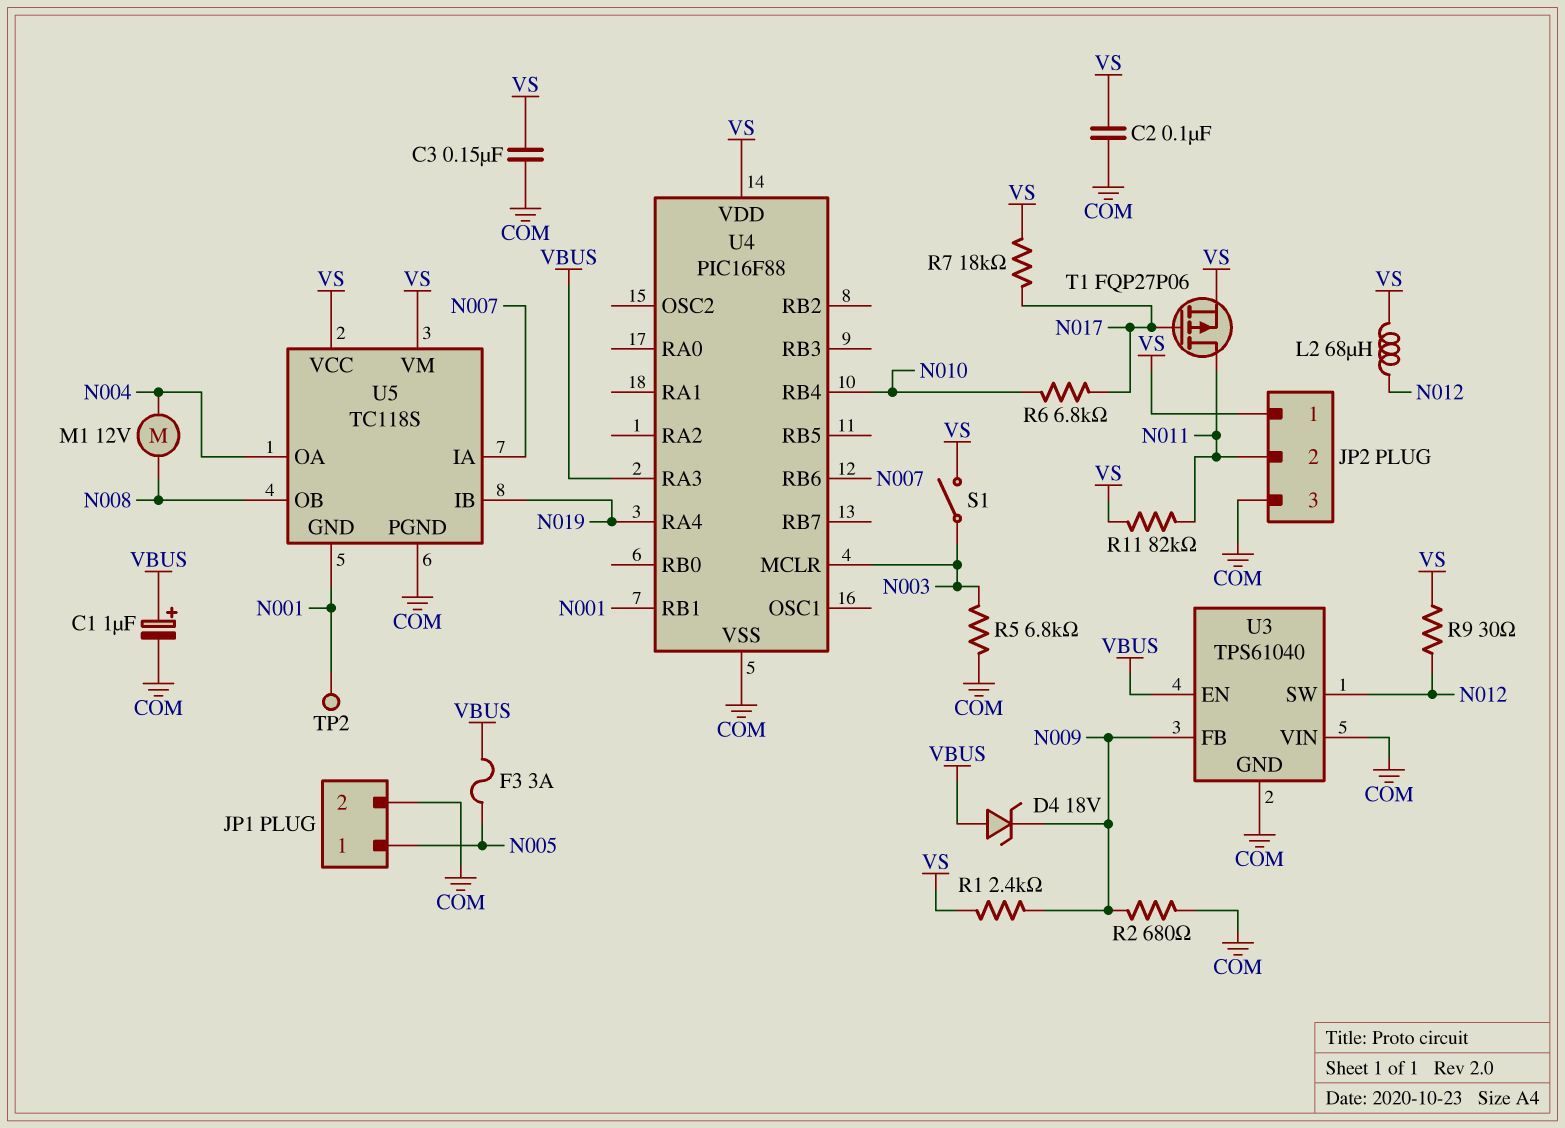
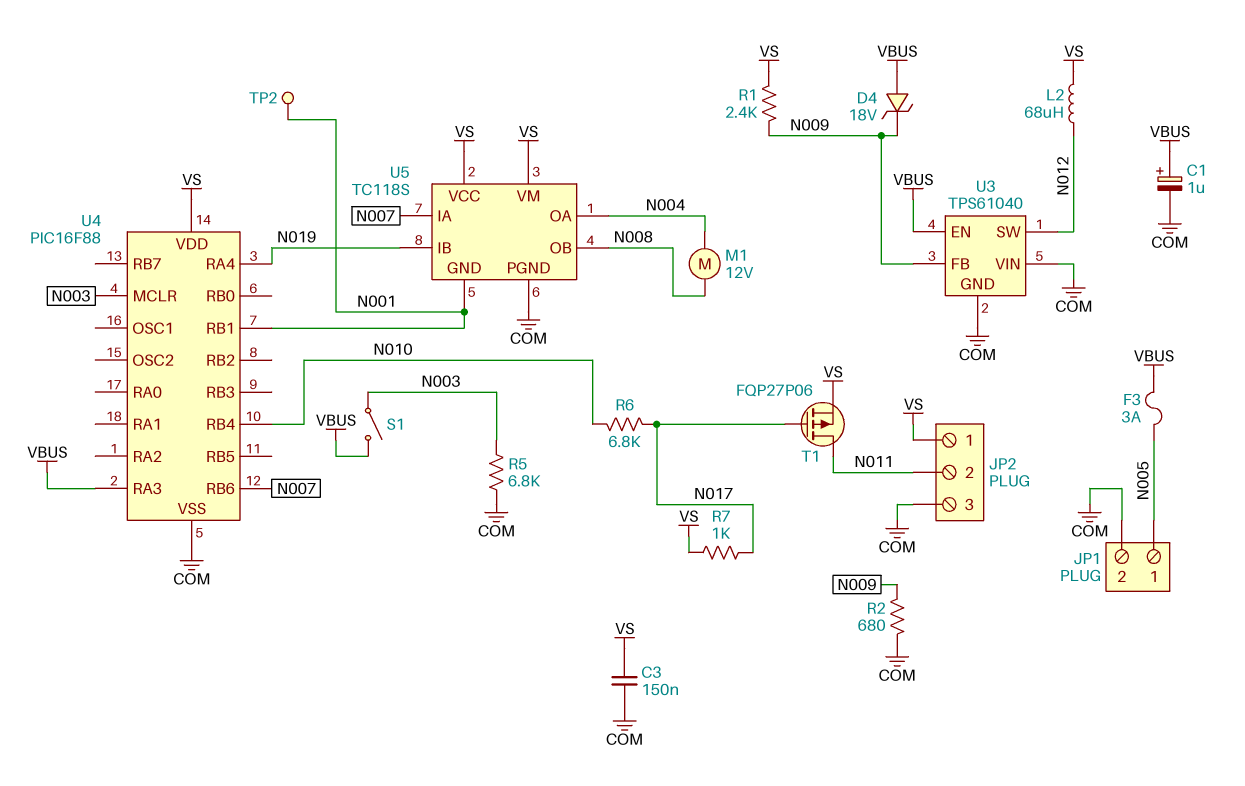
C2: 100nF (COM, VS) -> none
R7: 18k (N017, VS) -> 1k (N017, VS)
R9: 30 (N012, VS) -> none
R11: 82k (N011, VS) -> none
S1: switch (N003, VS) -> switch (N003, VBUS)

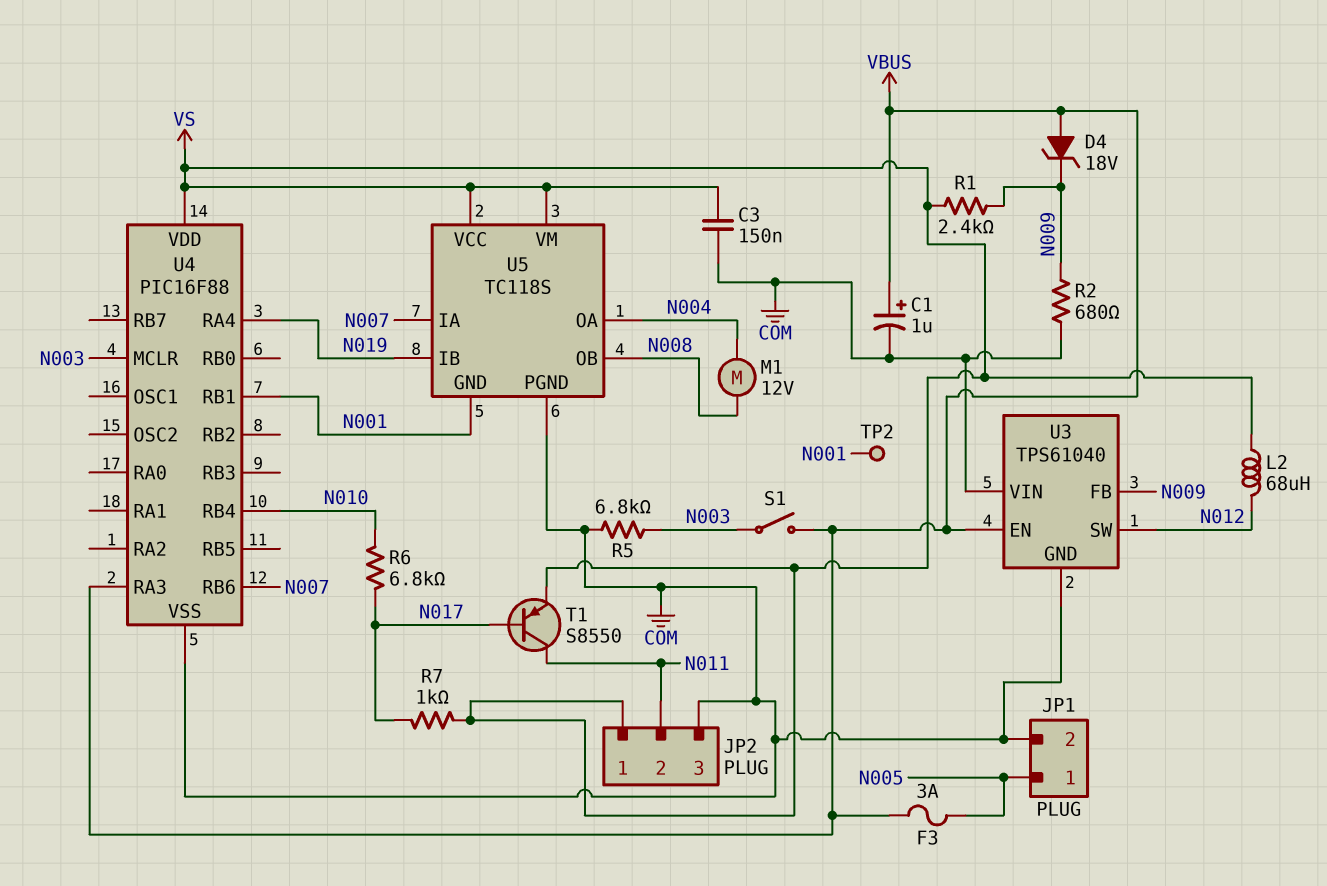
T1: PMOS FQP27P06 (G N017, D N011, S VS) -> PNP S8550 (B N017, C N011, E VS)

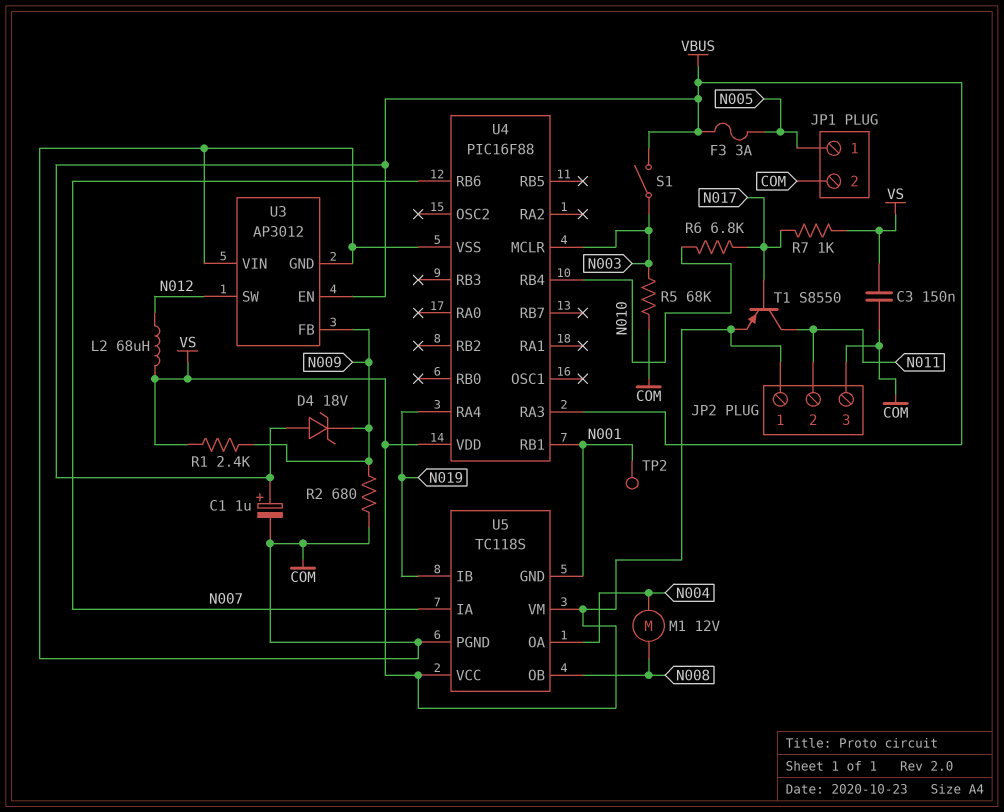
R5: 6.8k (COM, N003) -> 68k (COM, N003)
U3: TPS61040 -> AP3012

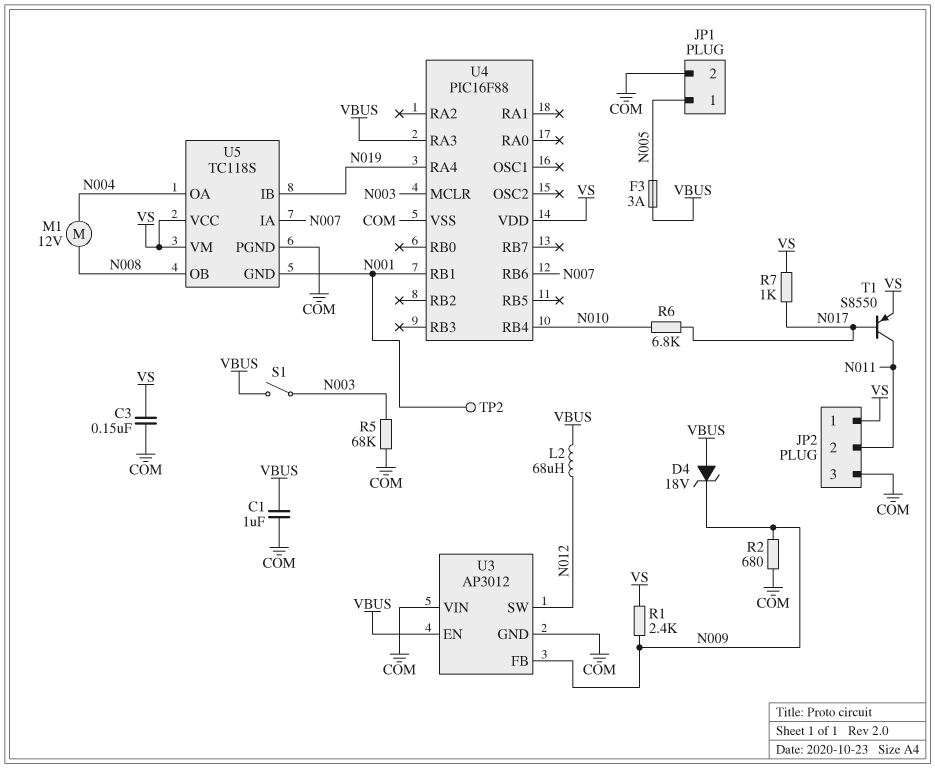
C1: 1uF (plus VBUS, minus COM) -> 1uF (COM, VBUS)
L2: 68uH (N012, VS) -> 68uH (N012, VBUS)

